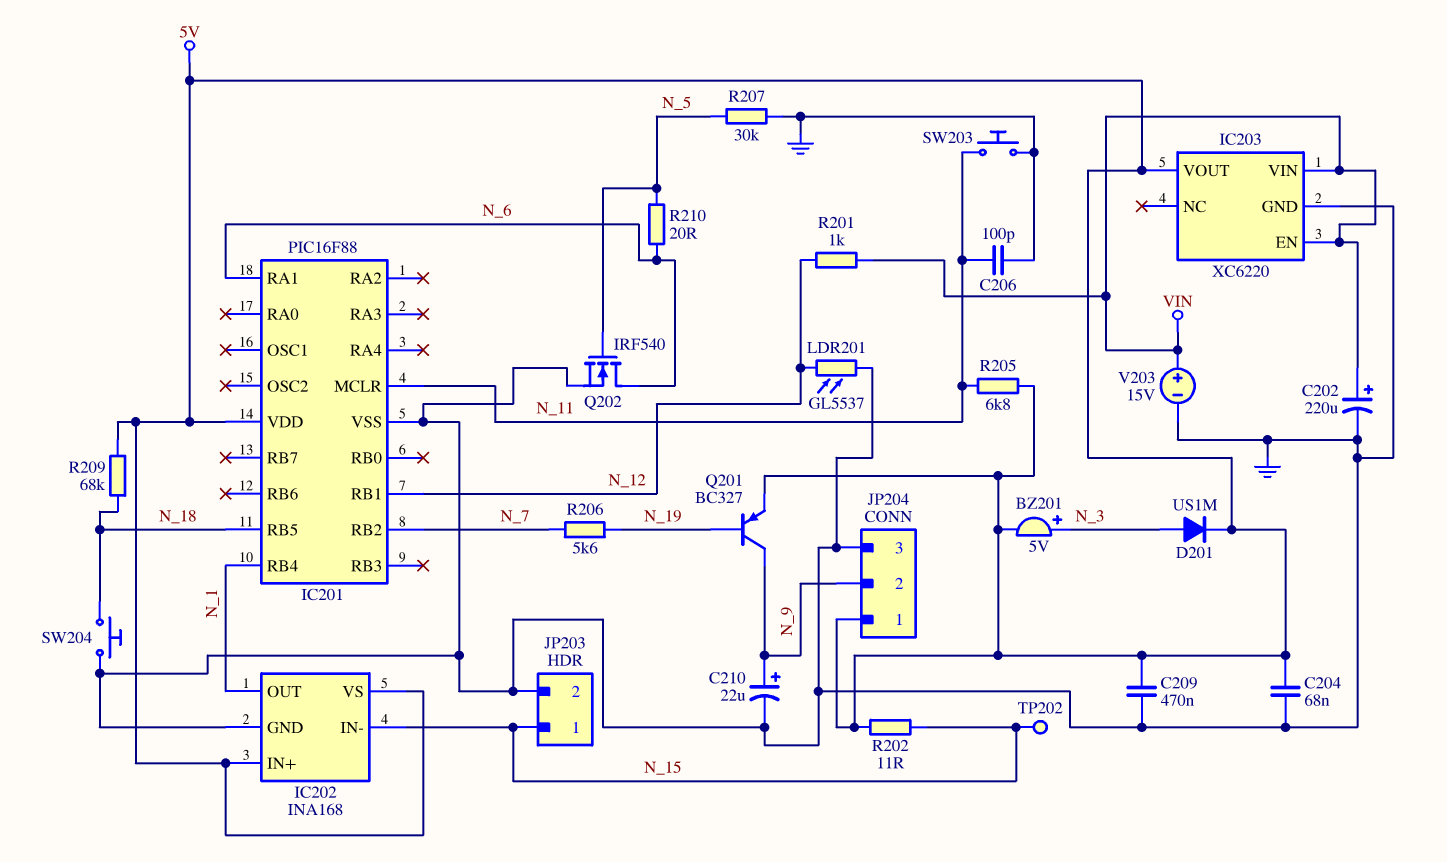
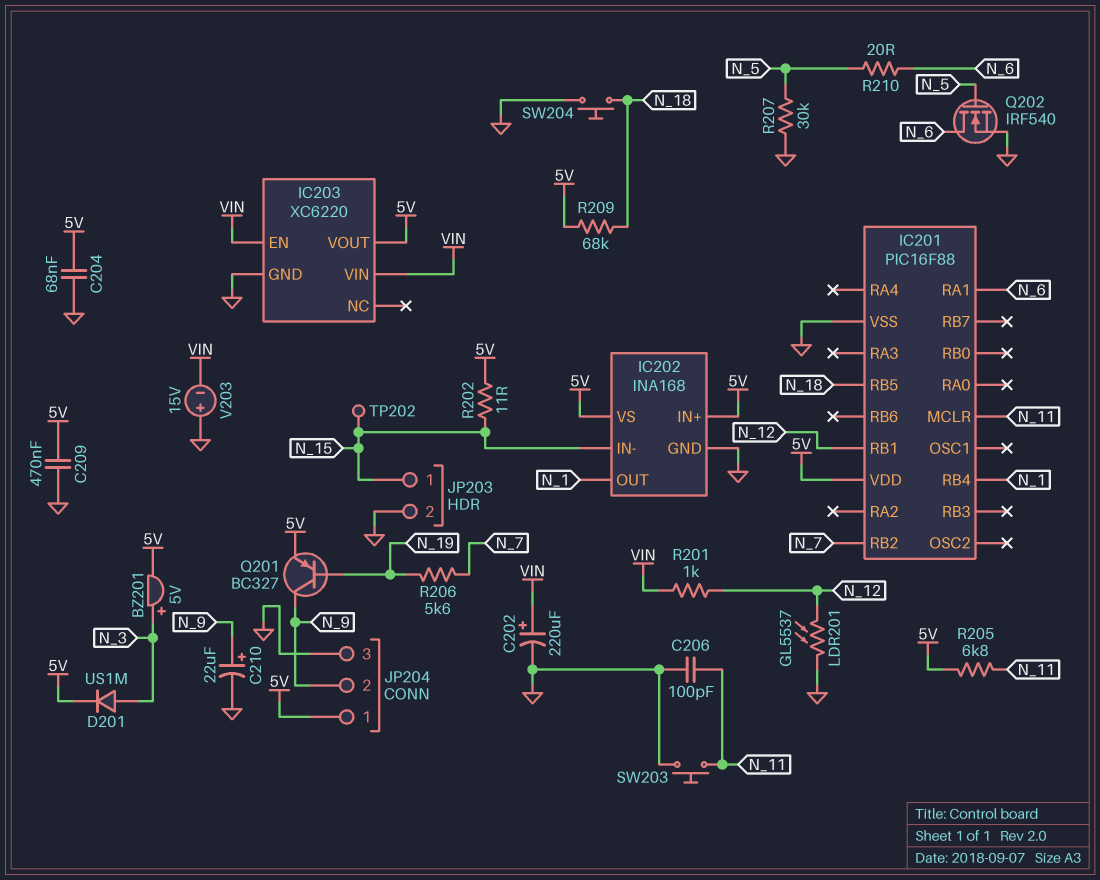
V203: 15V (plus VIN, minus GND) -> 15V (plus GND, minus VIN)

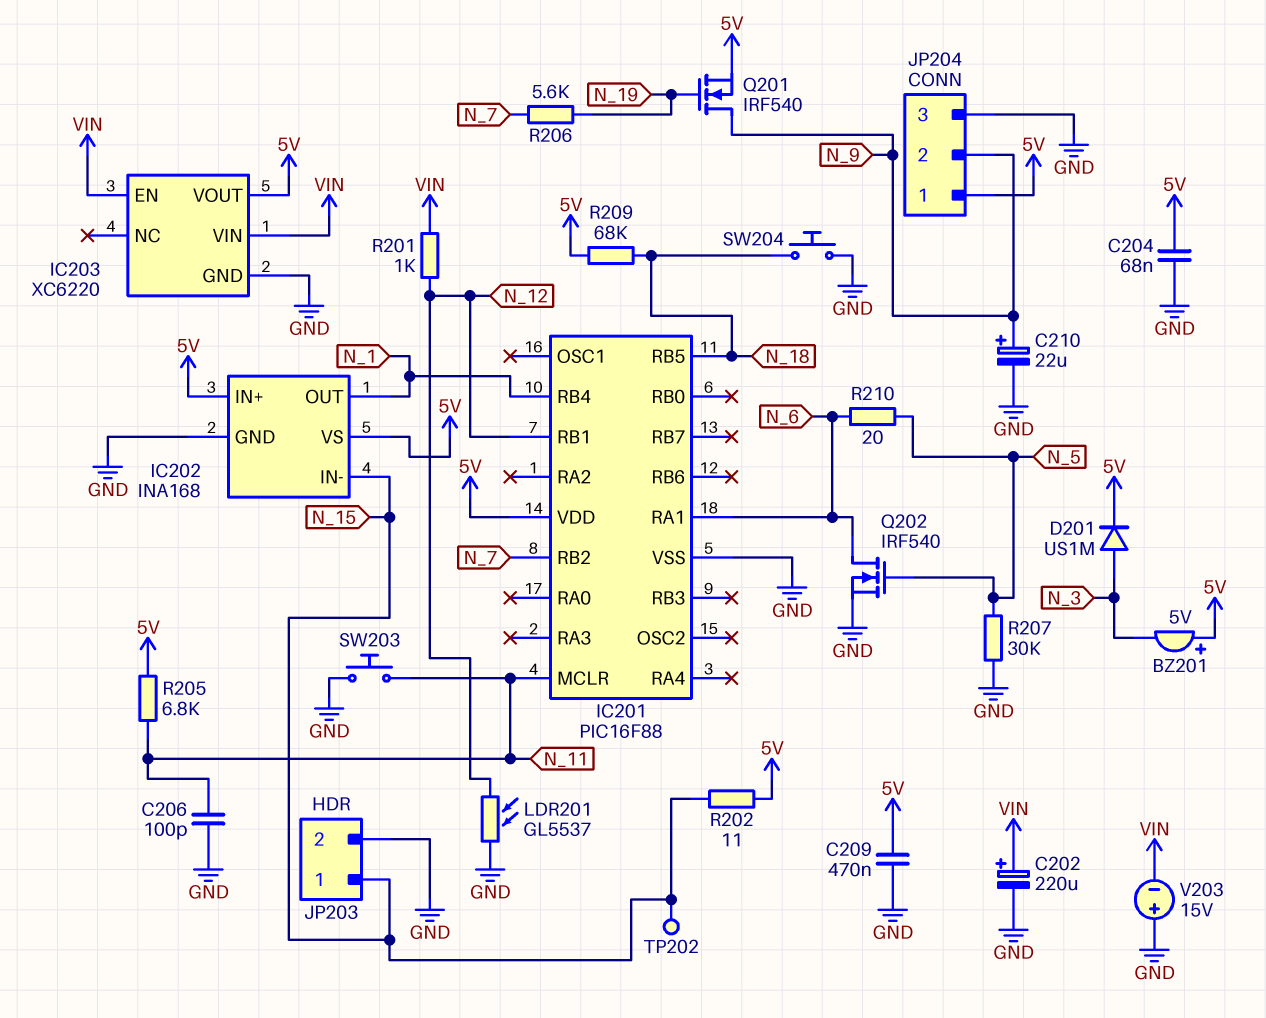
BZ201: buzzer 5V (plus N_3, minus 5V) -> buzzer 5V (plus 5V, minus N_3)
Q201: PNP BC327 (B N_19, C N_9, E 5V) -> NMOS IRF540 (G N_19, D N_9, S 5V)

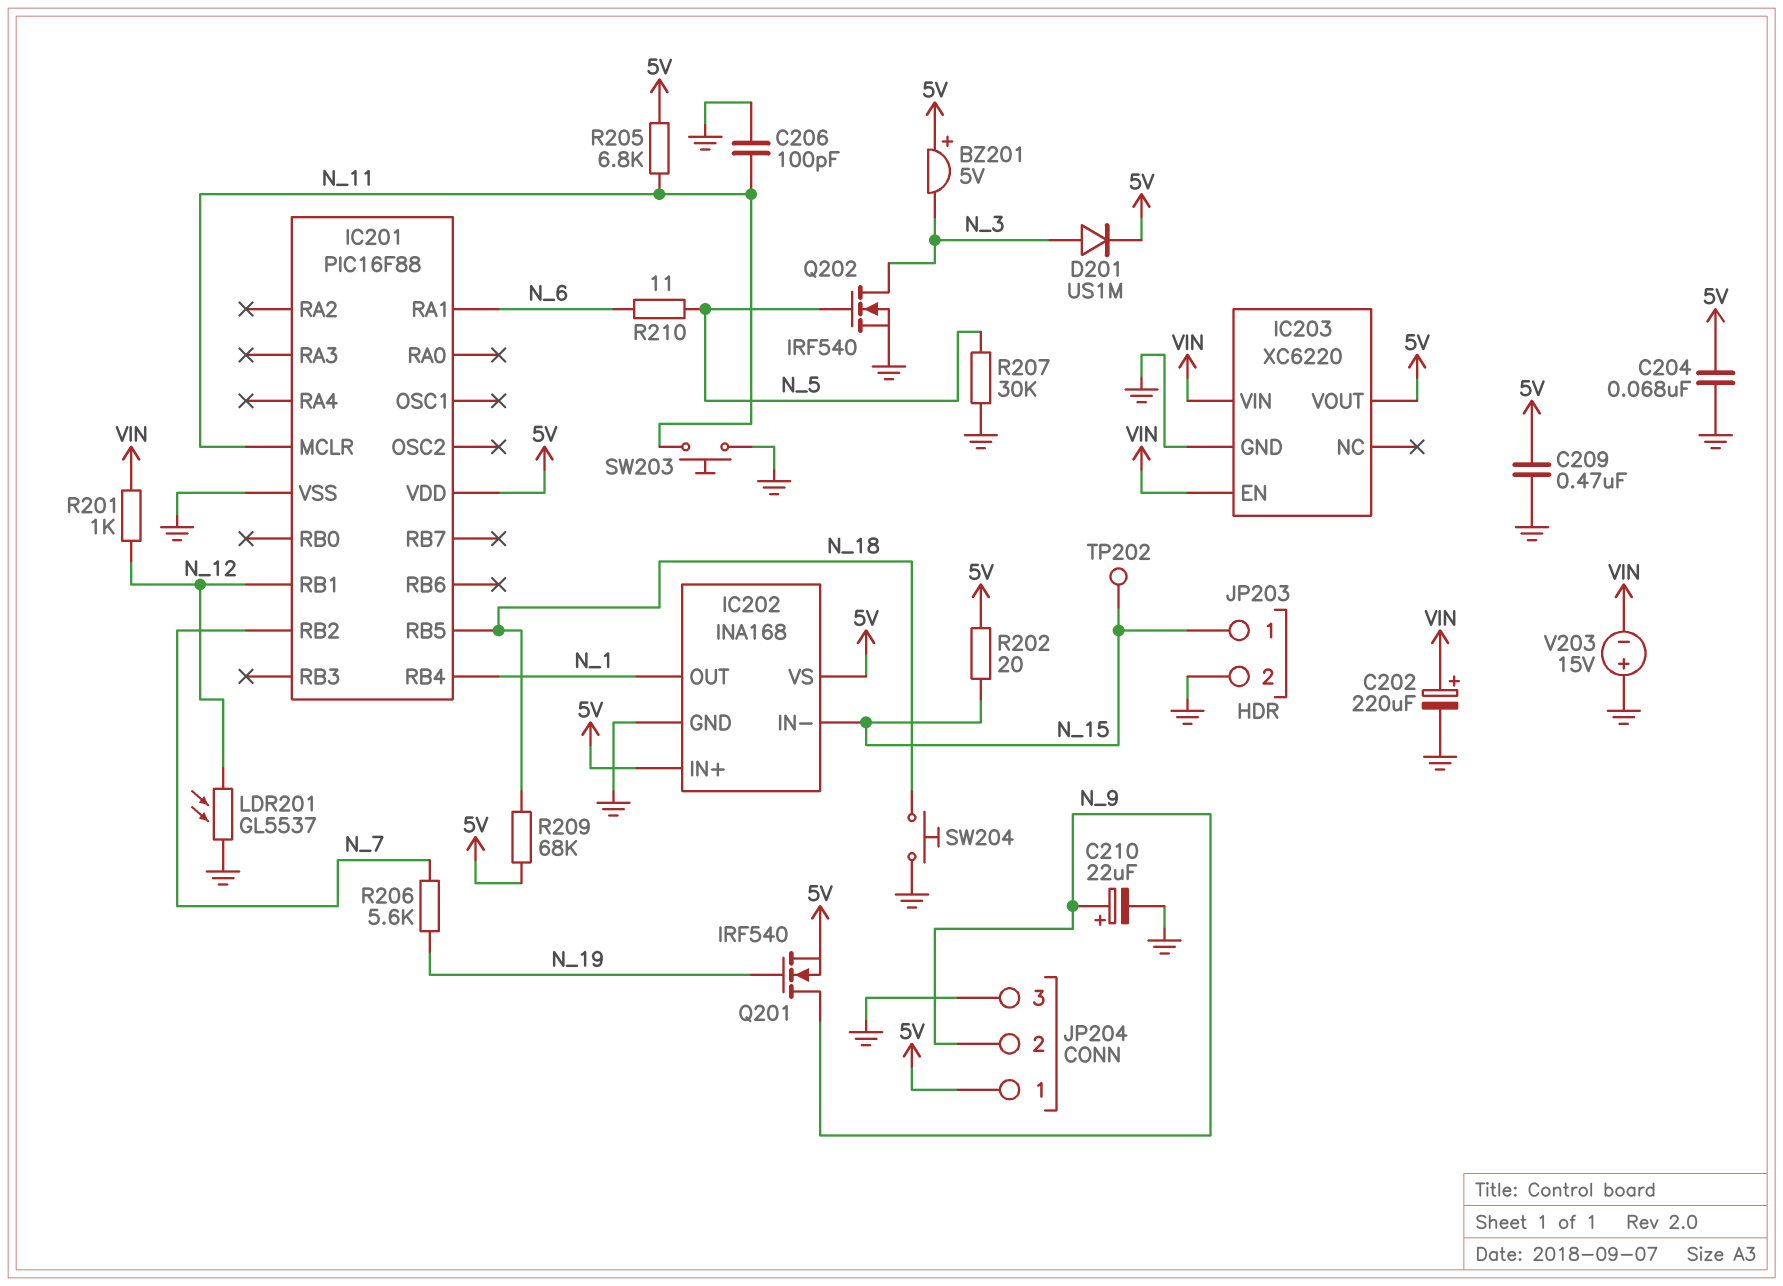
Q202: NMOS IRF540 (G N_5, D N_6, S GND) -> NMOS IRF540 (G N_5, D N_3, S GND)
R202: 11 (5V, N_15) -> 20 (5V, N_15)
R210: 20 (N_5, N_6) -> 11 (N_5, N_6)

